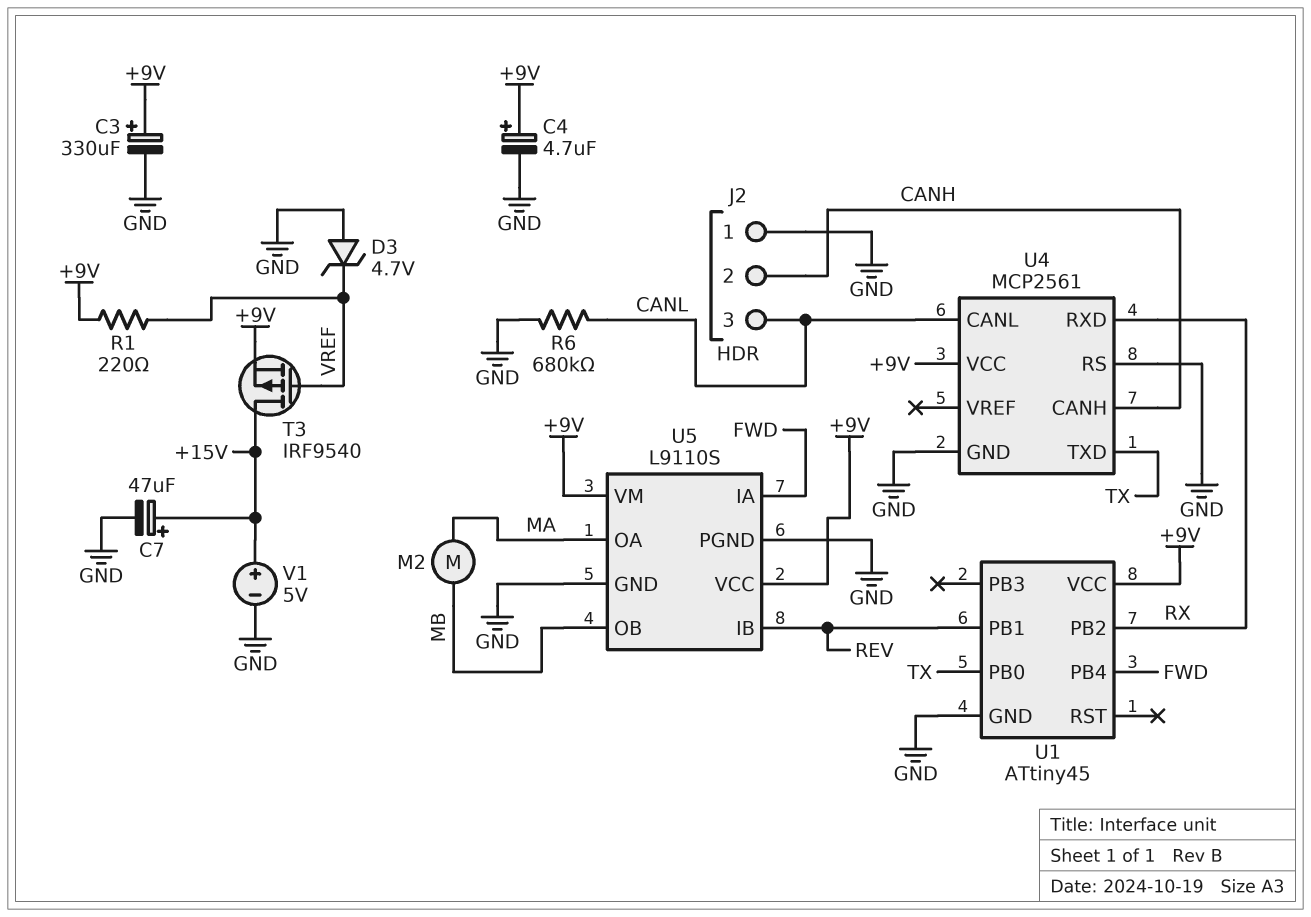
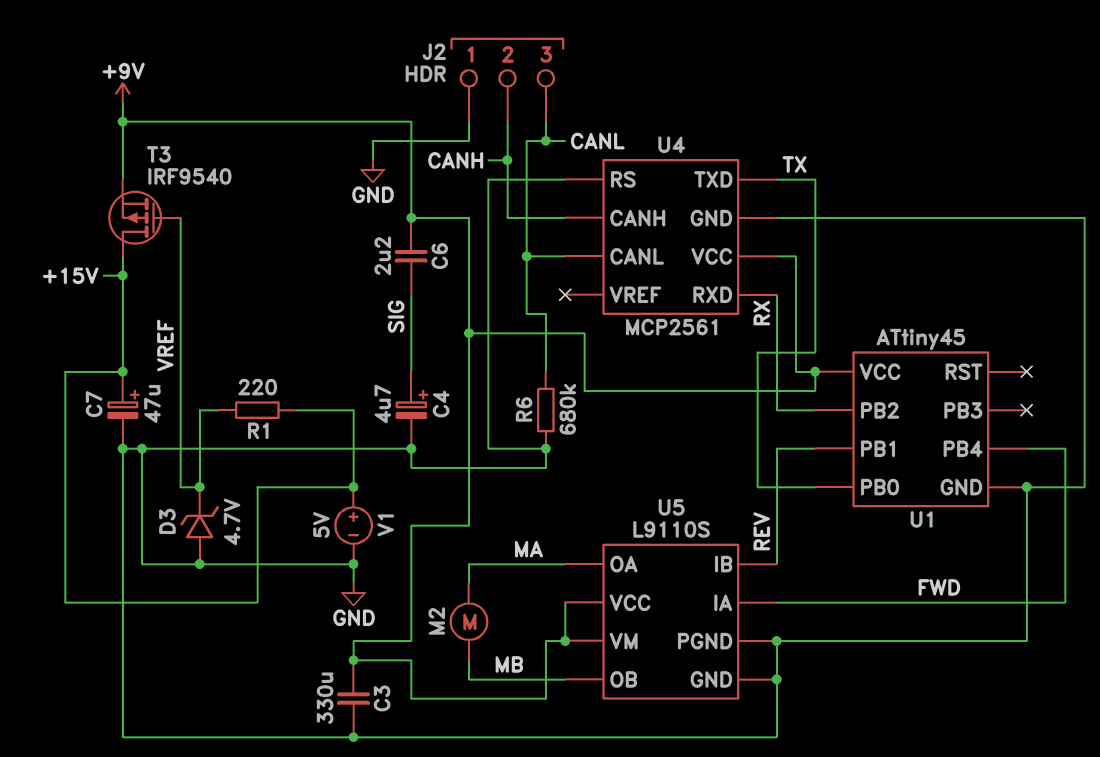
C3: 330uF (plus +9V, minus GND) -> 330uF (+9V, GND)
C4: 4.7uF (plus +9V, minus GND) -> 4.7uF (plus SIG, minus GND)
C6: none -> 2.2uF (+9V, SIG)
R1: 220 (+9V, VREF) -> 220 (+15V, VREF)

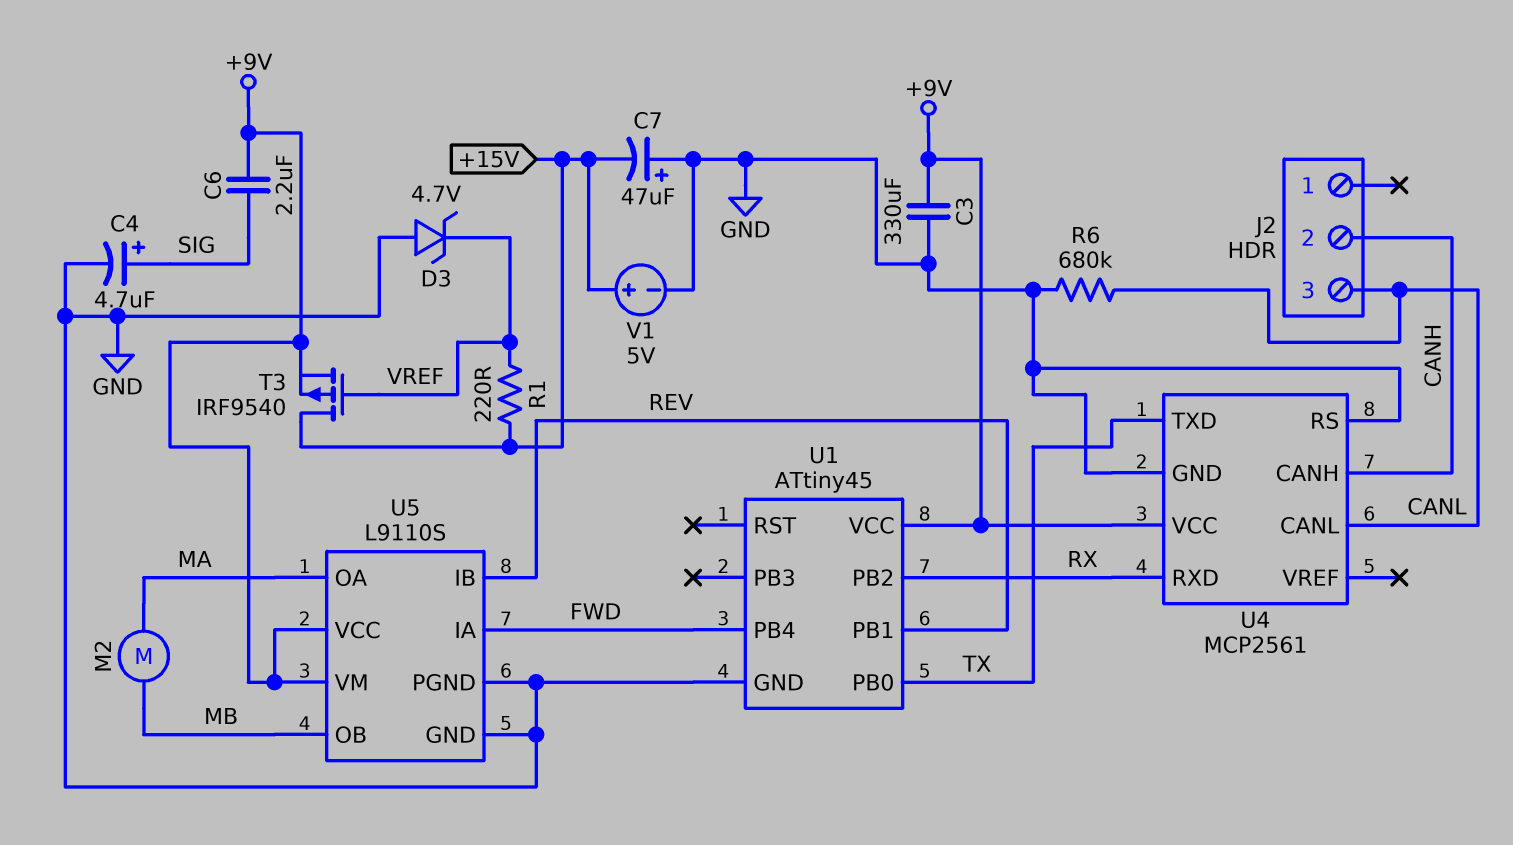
C7: 47uF (plus +15V, minus GND) -> 47uF (plus GND, minus +15V)
J2 pin 1: GND -> none

